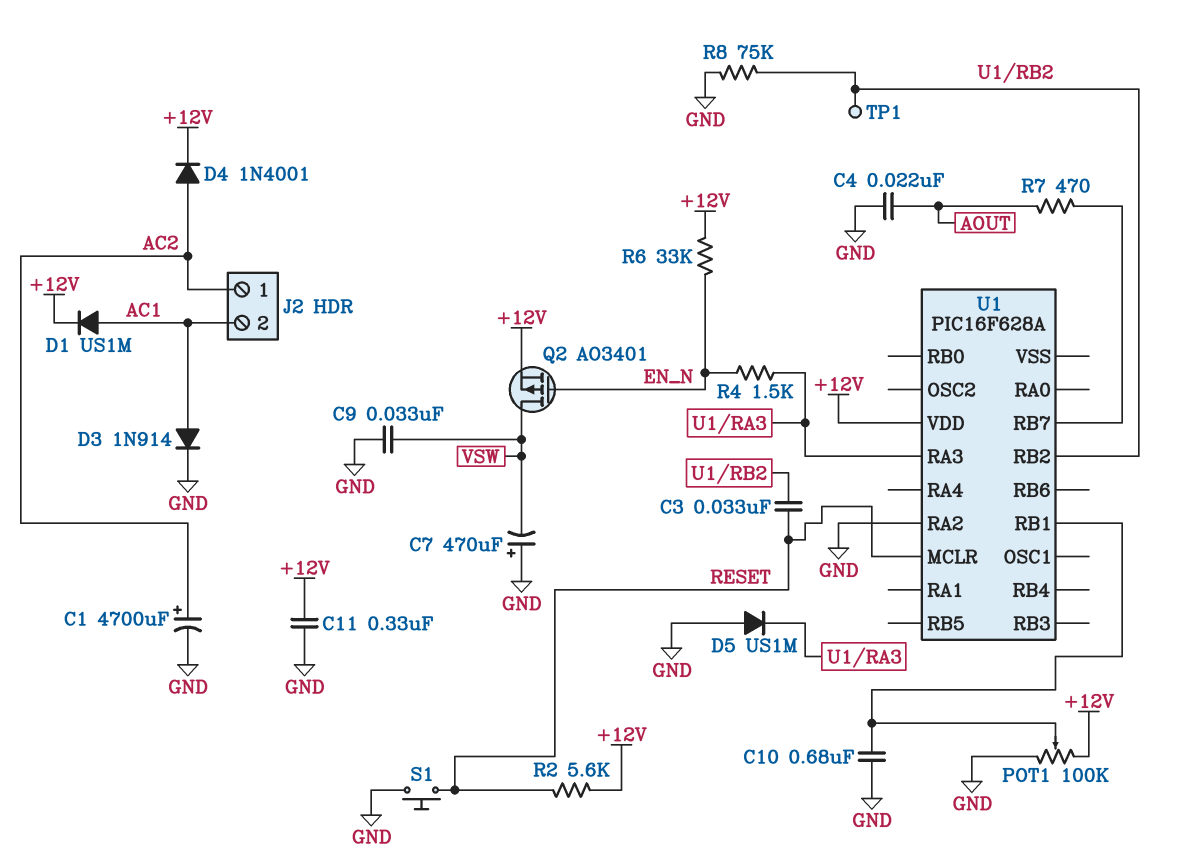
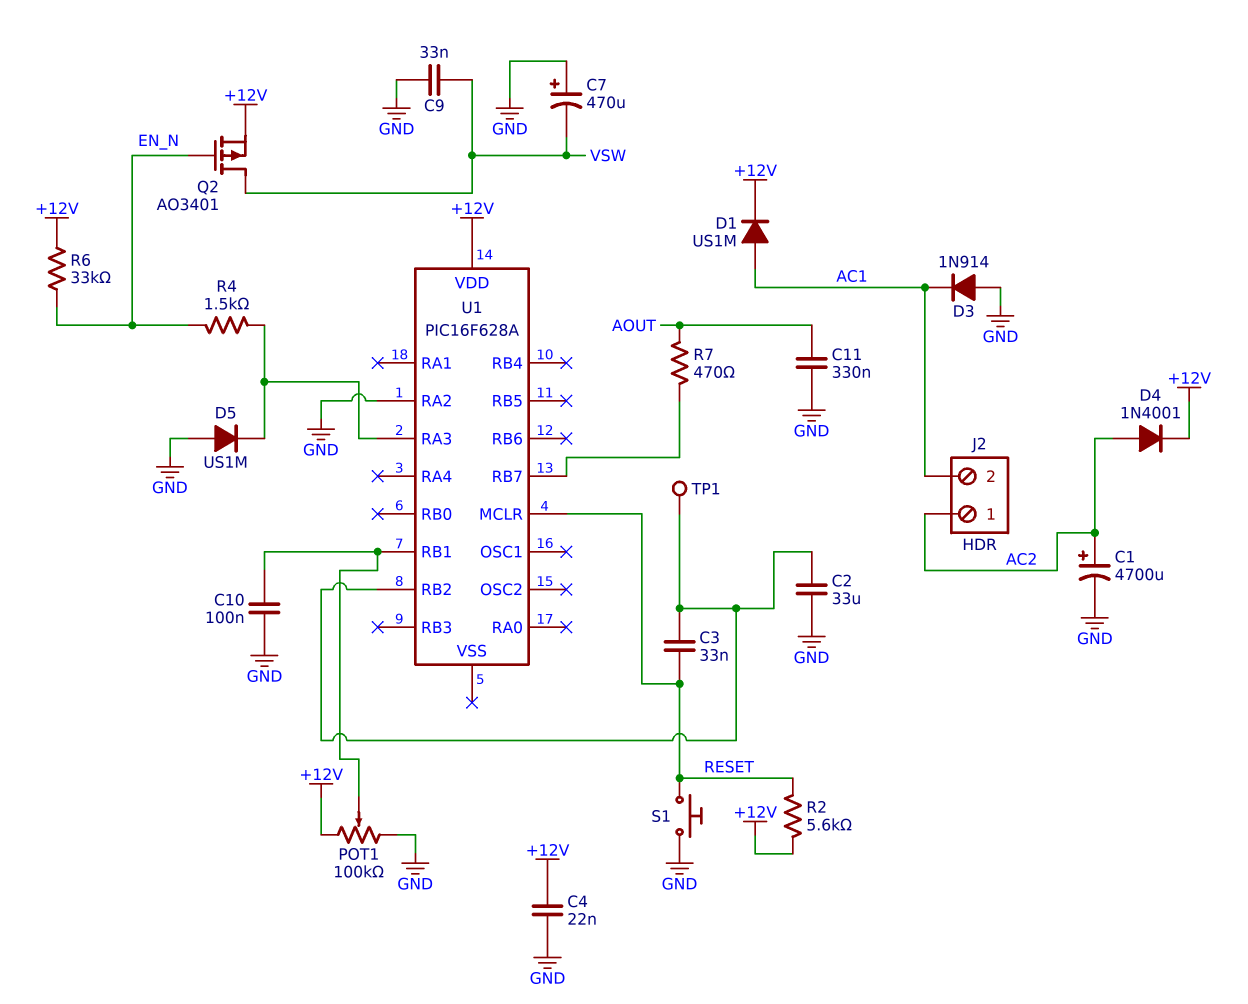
C2: none -> 33uF (GND, U1/RB2)
C4: 22nF (AOUT, GND) -> 22nF (+12V, GND)
C10: 680nF (GND, U1/RB1) -> 100nF (GND, U1/RB1)
C11: 330nF (+12V, GND) -> 330nF (AOUT, GND)
D3: diode 1N914 (A AC1, K GND) -> diode 1N914 (A GND, K AC1)
R8: 75k (GND, U1/RB2) -> none

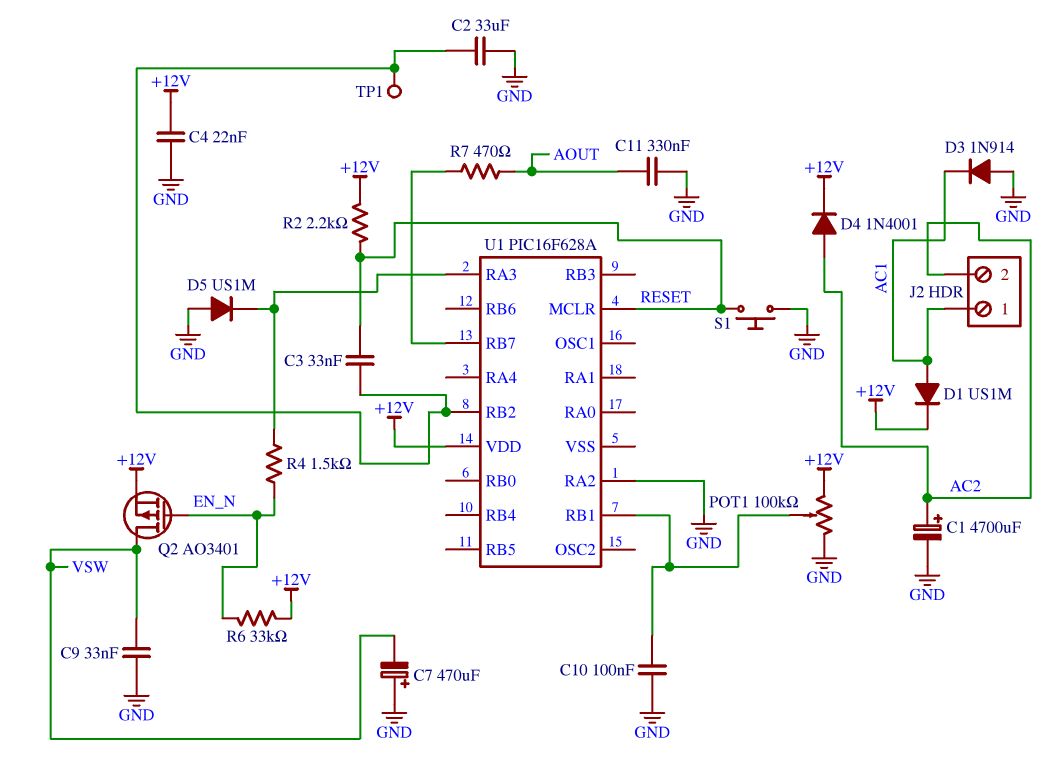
J2 pin 1: AC2 -> AC1
J2 pin 2: AC1 -> AC2
R2: 5.6k (+12V, RESET) -> 2.2k (+12V, RESET)

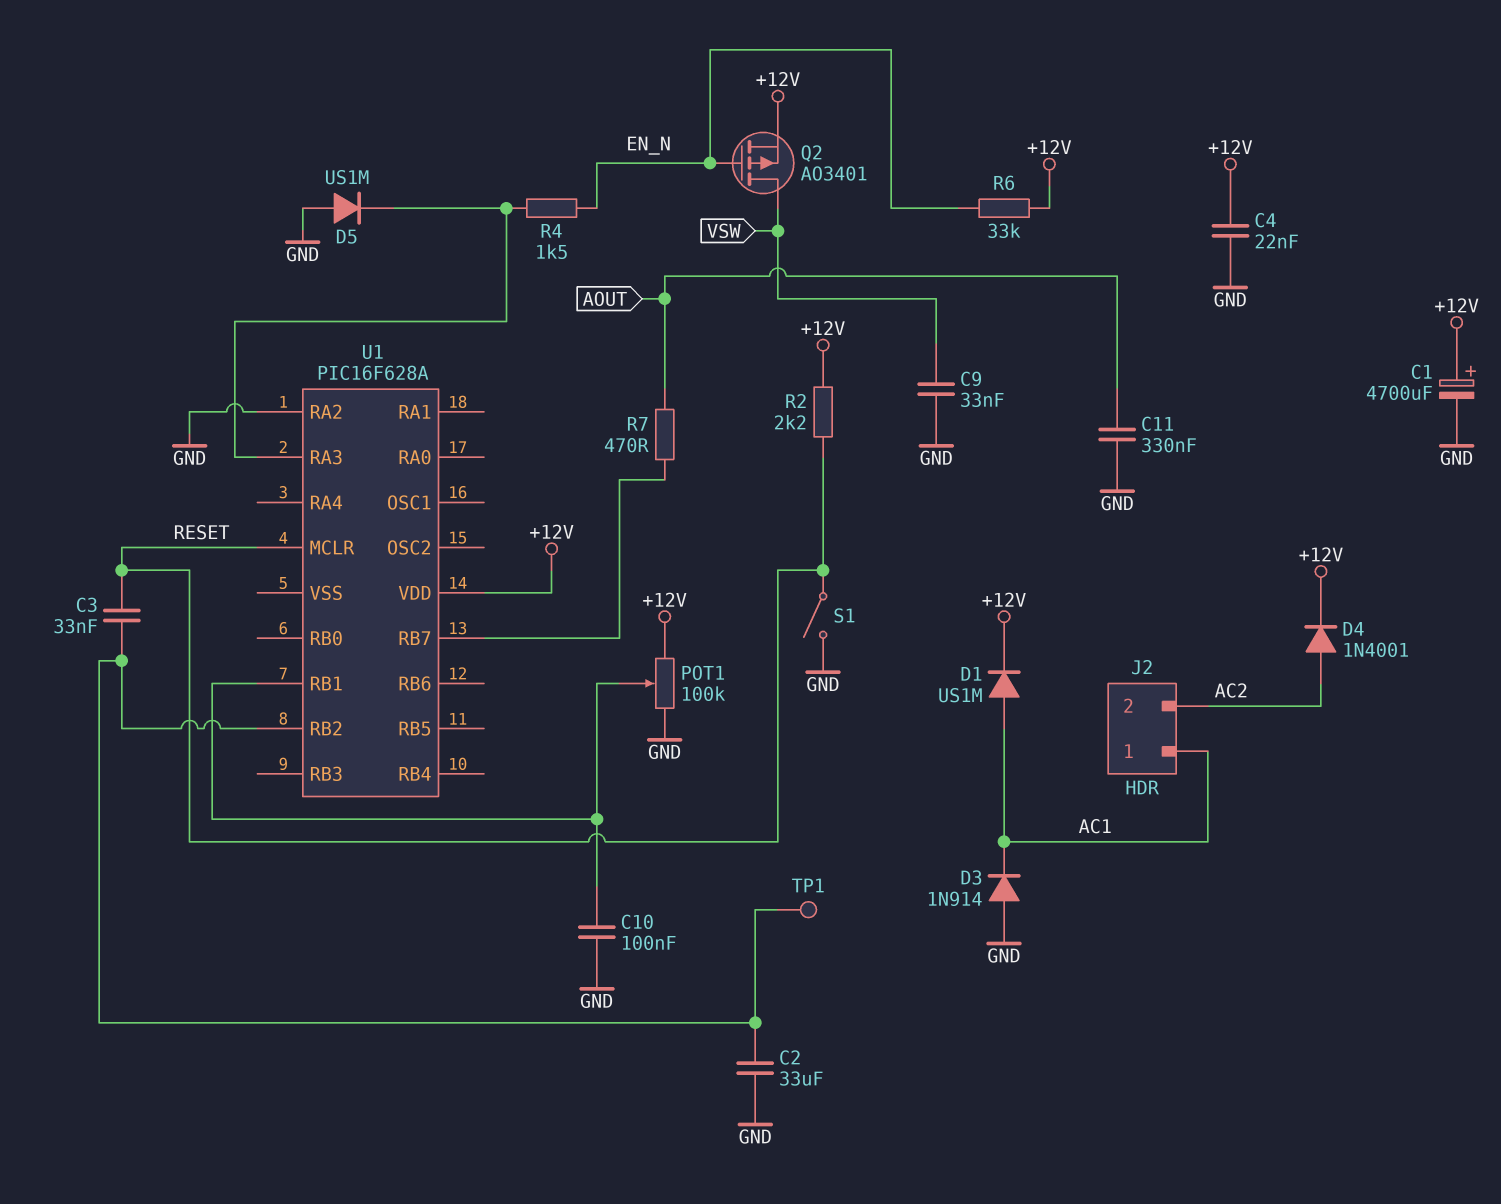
C1: 4700uF (plus AC2, minus GND) -> 4700uF (plus +12V, minus GND)
C7: 470uF (plus GND, minus VSW) -> none
S1: button (GND, RESET) -> switch (GND, RESET)

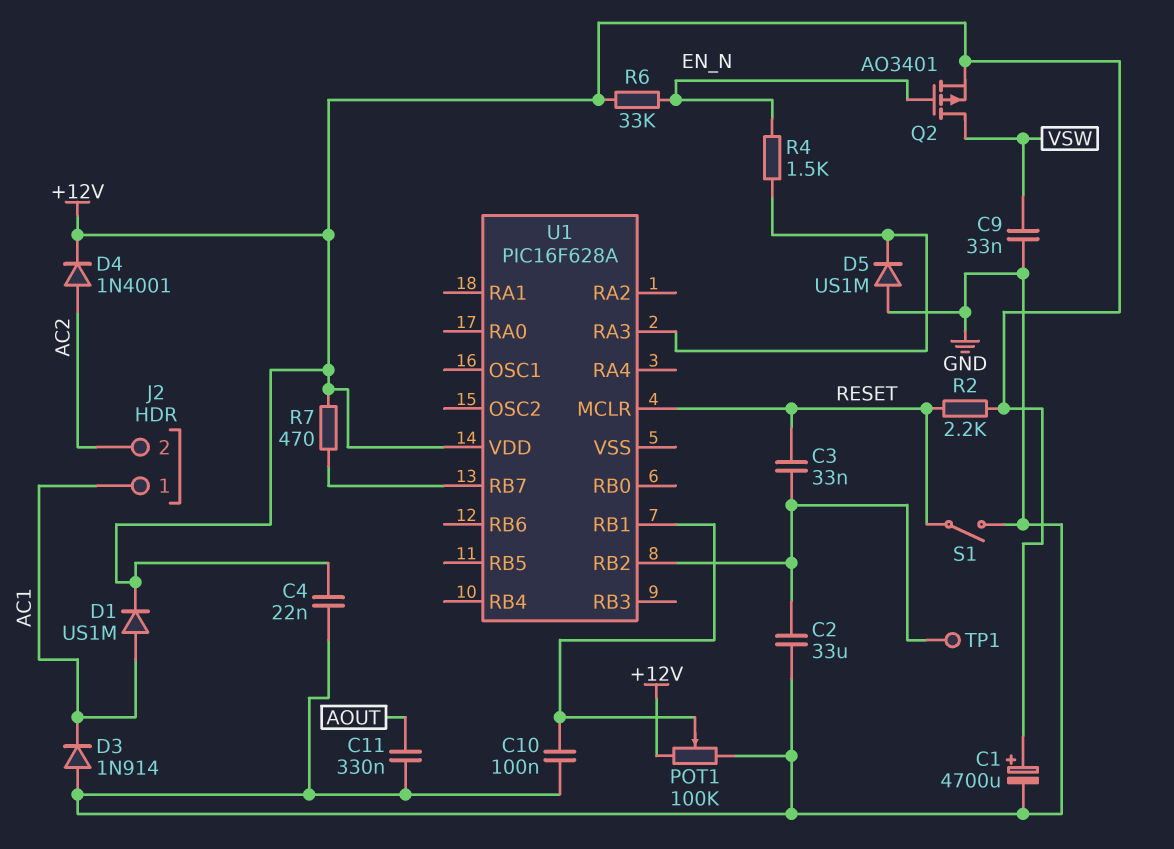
R7: 470 (AOUT, U1/RB7) -> 470 (+12V, U1/RB7)
U1 pin RA2: GND -> none

